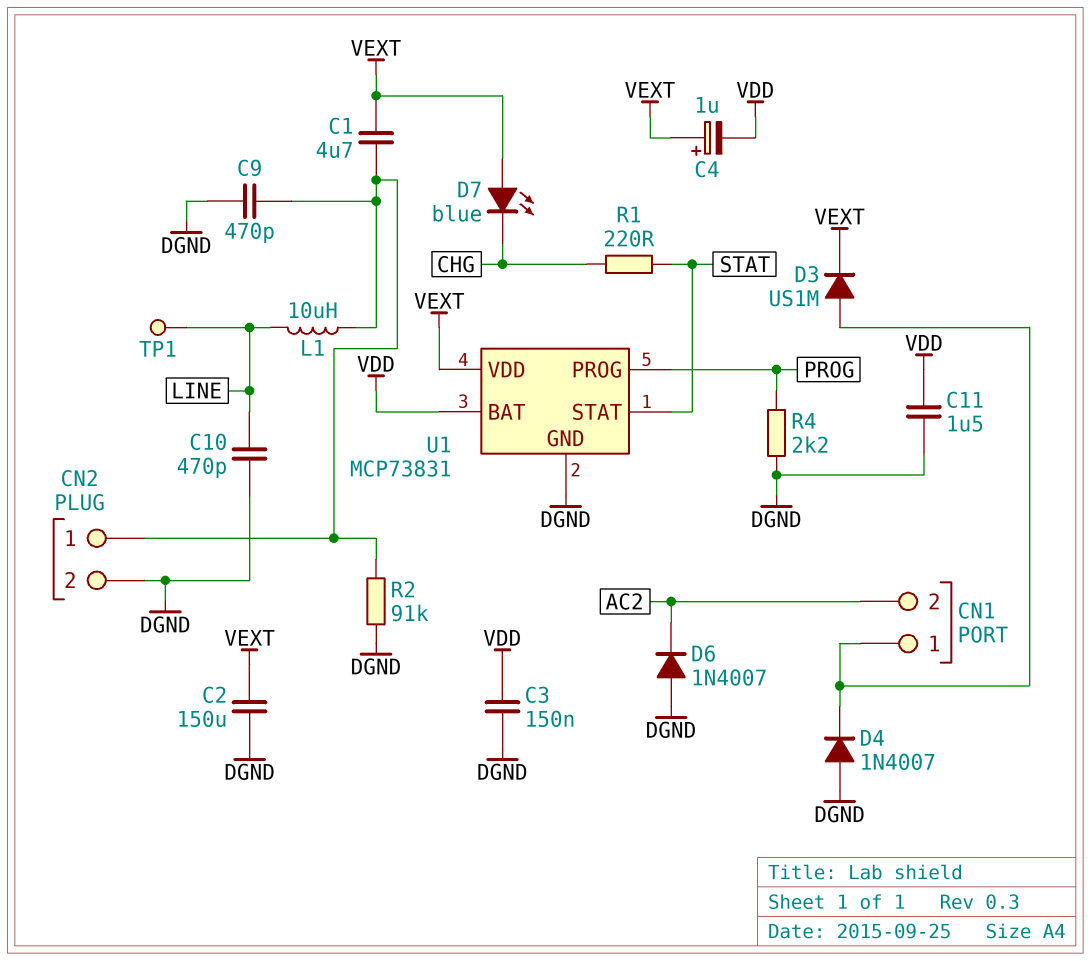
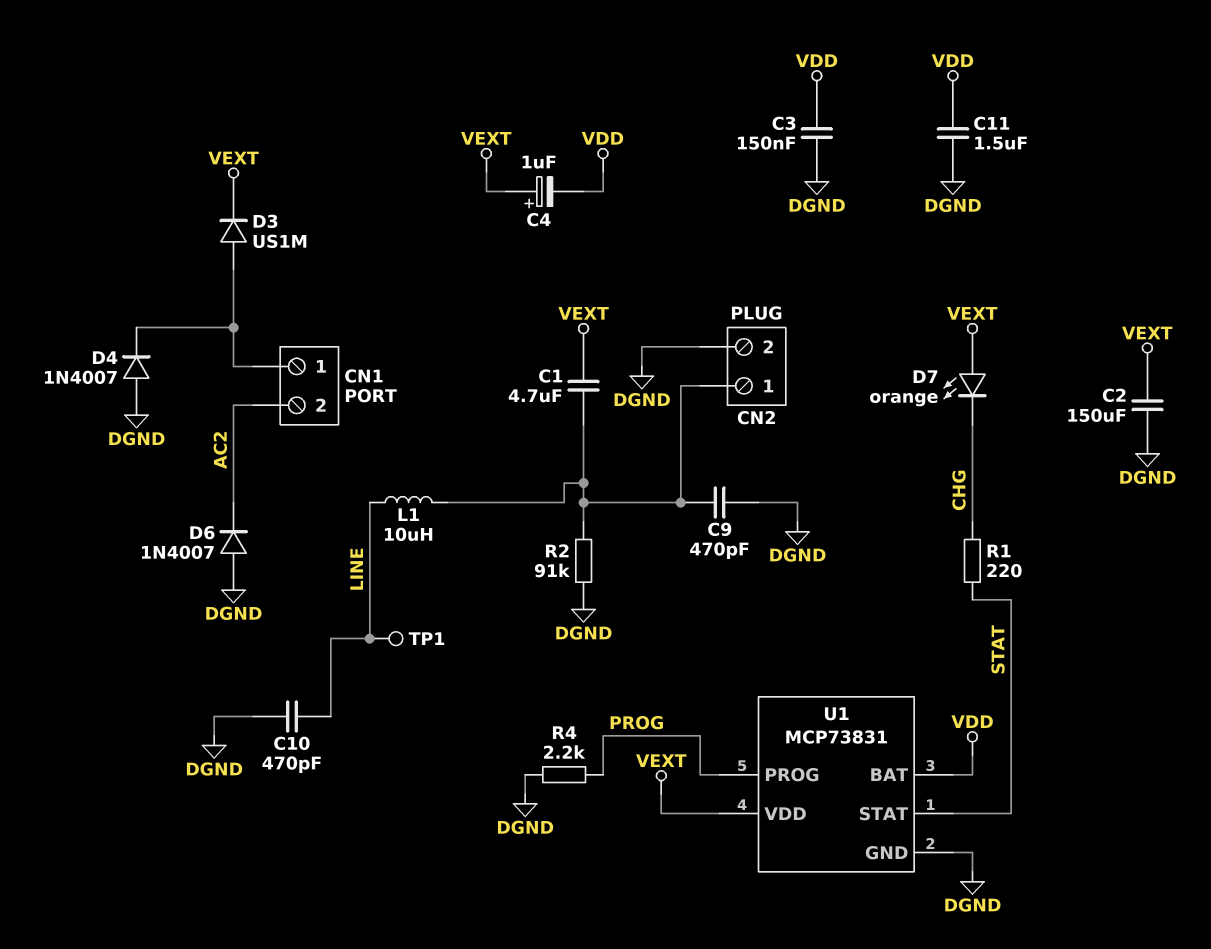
D7: LED blue (A VEXT, K CHG) -> LED orange (A VEXT, K CHG)

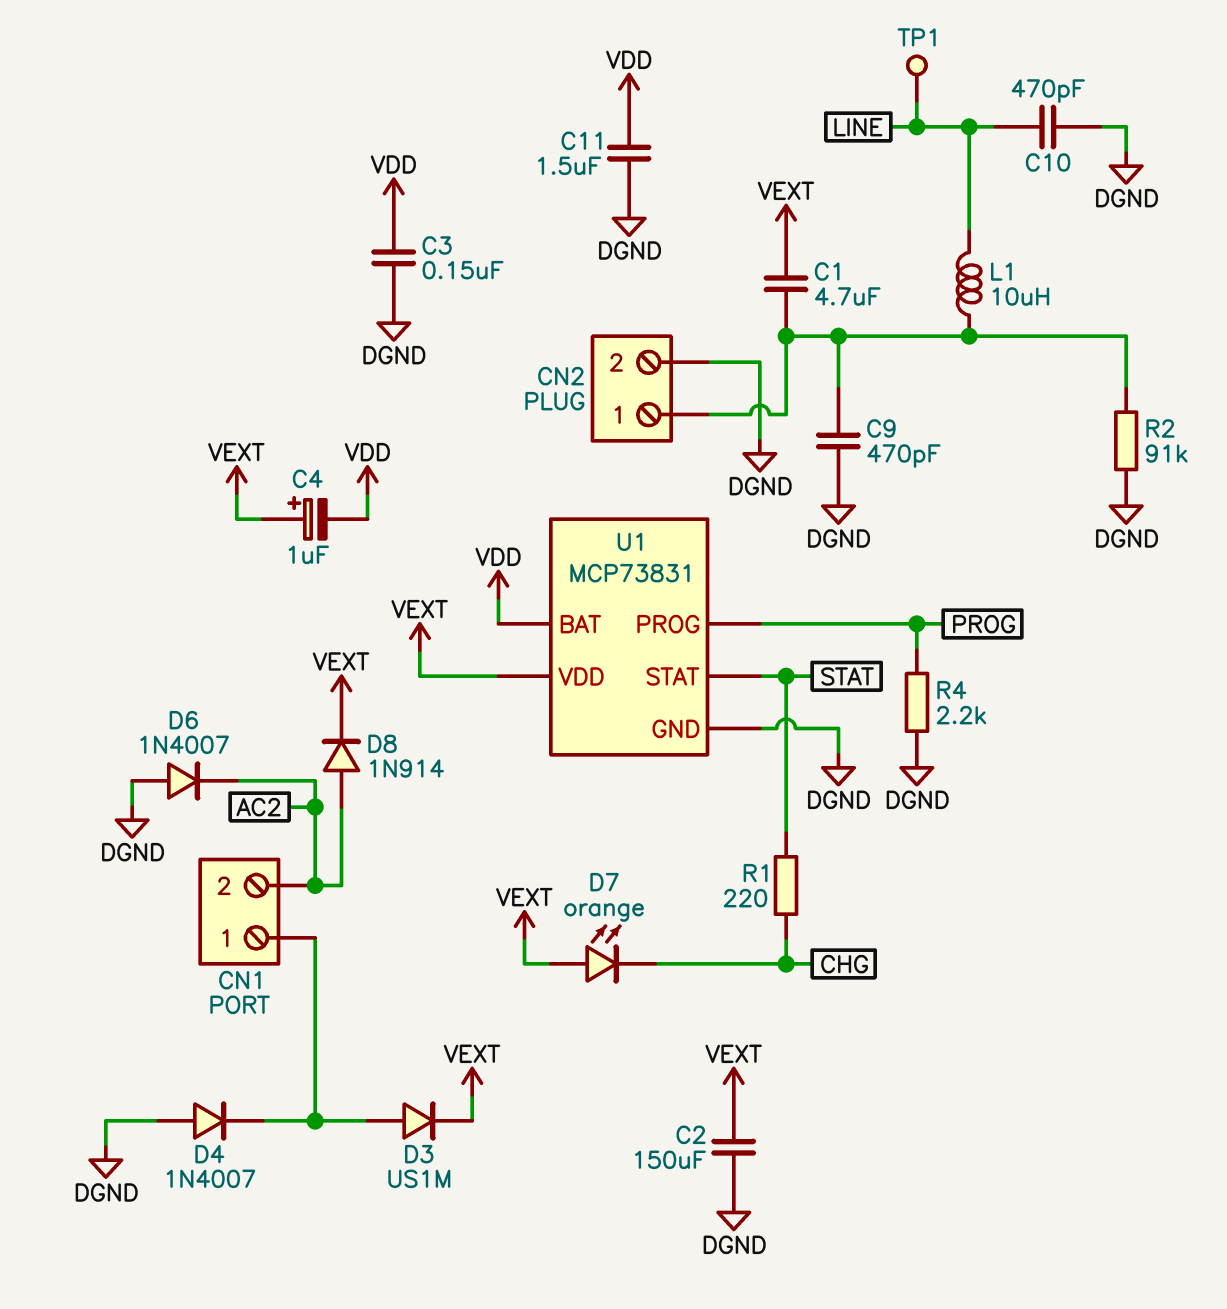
D8: none -> diode 1N914 (A AC2, K VEXT)

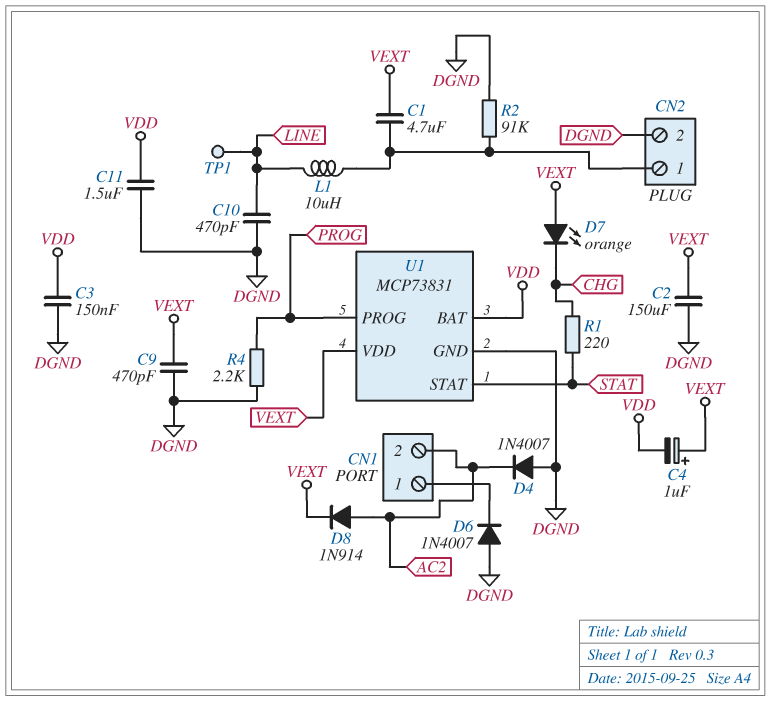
C9: 470pF (CN2/1, DGND) -> 470pF (DGND, VEXT)
D3: diode US1M (A CN1/1, K VEXT) -> none
D4: diode 1N4007 (A DGND, K CN1/1) -> diode 1N4007 (A DGND, K AC2)
D6: diode 1N4007 (A DGND, K AC2) -> diode 1N4007 (A DGND, K CN1/1)

